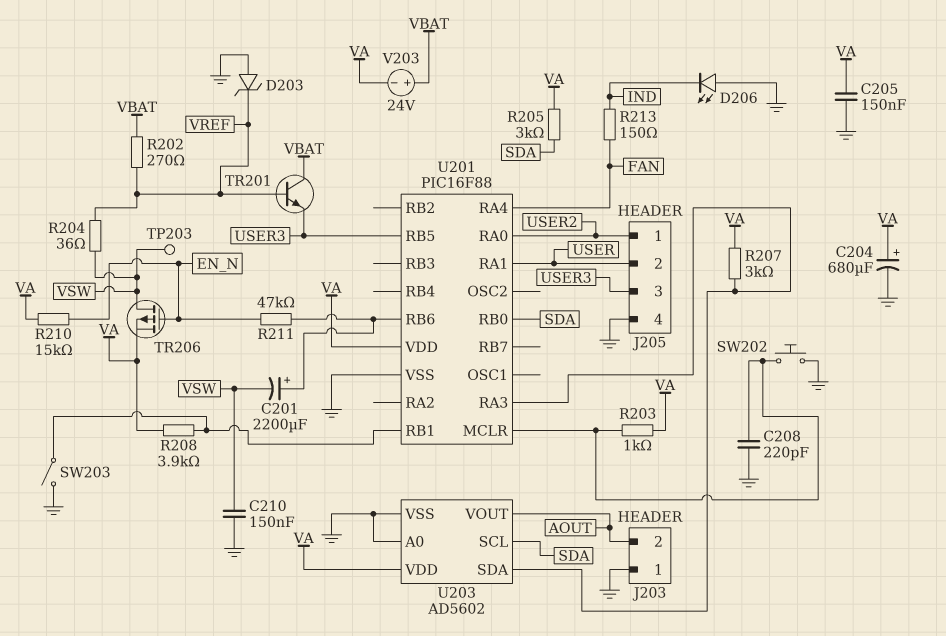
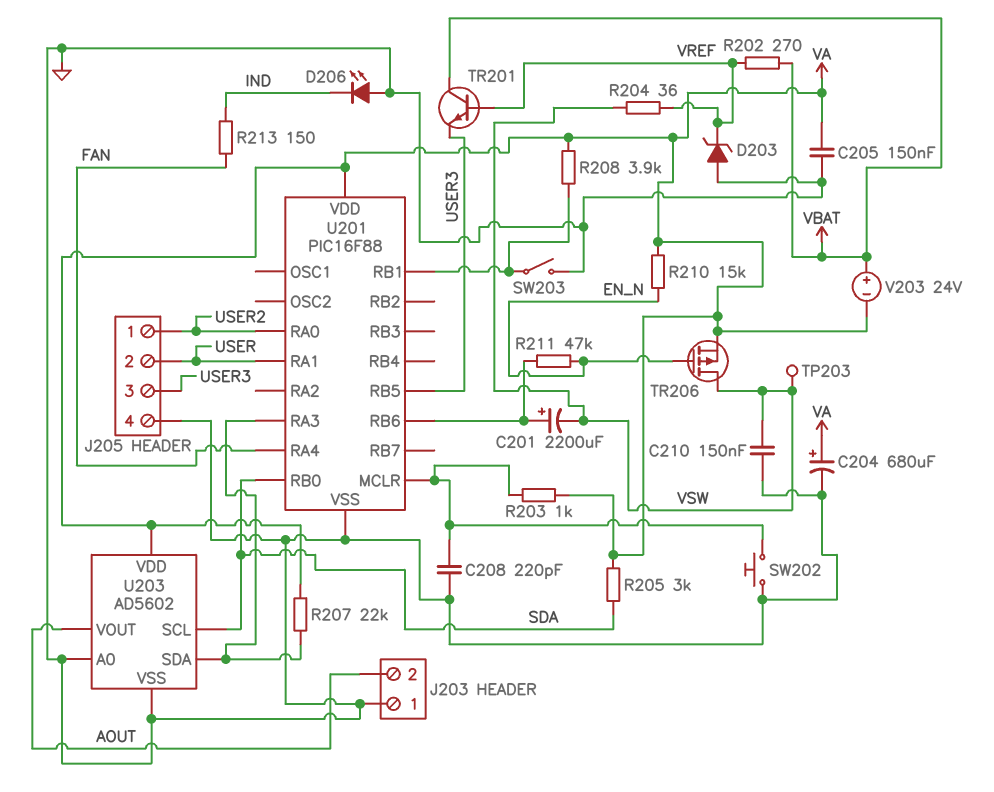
R207: 3k (U201/RA3, VA) -> 22k (U201/RA3, VA)

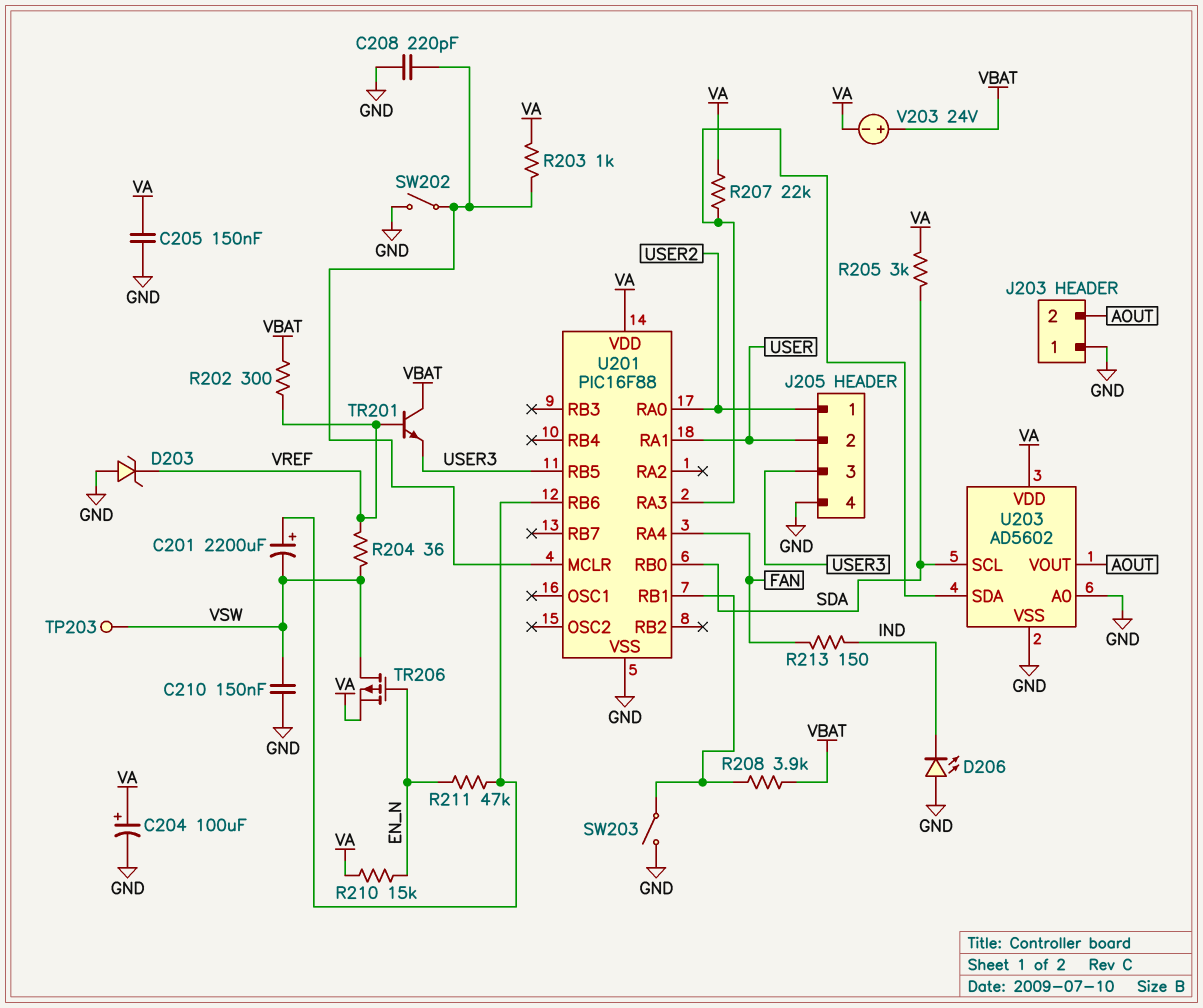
C204: 680uF (plus VA, minus GND) -> 100uF (plus VA, minus GND)
R202: 270 (VBAT, VREF) -> 300 (VBAT, VREF)
R208: 3.9k (U201/RB1, VA) -> 3.9k (U201/RB1, VBAT)
SW202: button (GND, U201/MCLR) -> switch (GND, U201/MCLR)

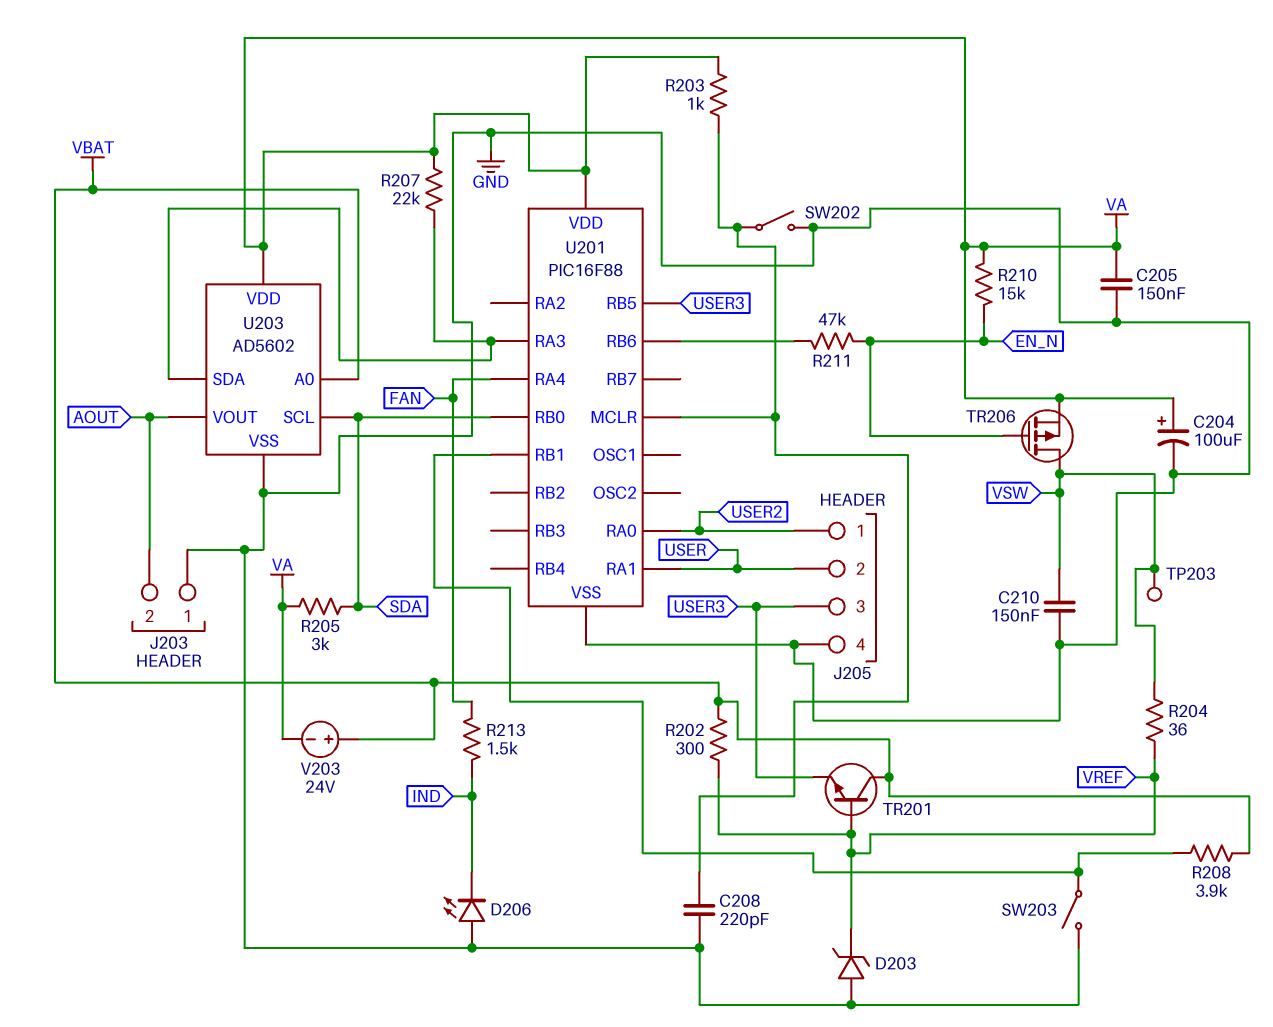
C201: 2200uF (plus U201/RB6, minus VSW) -> none
R213: 150 (FAN, IND) -> 1.5k (FAN, IND)
U203 pin A0: GND -> VBAT

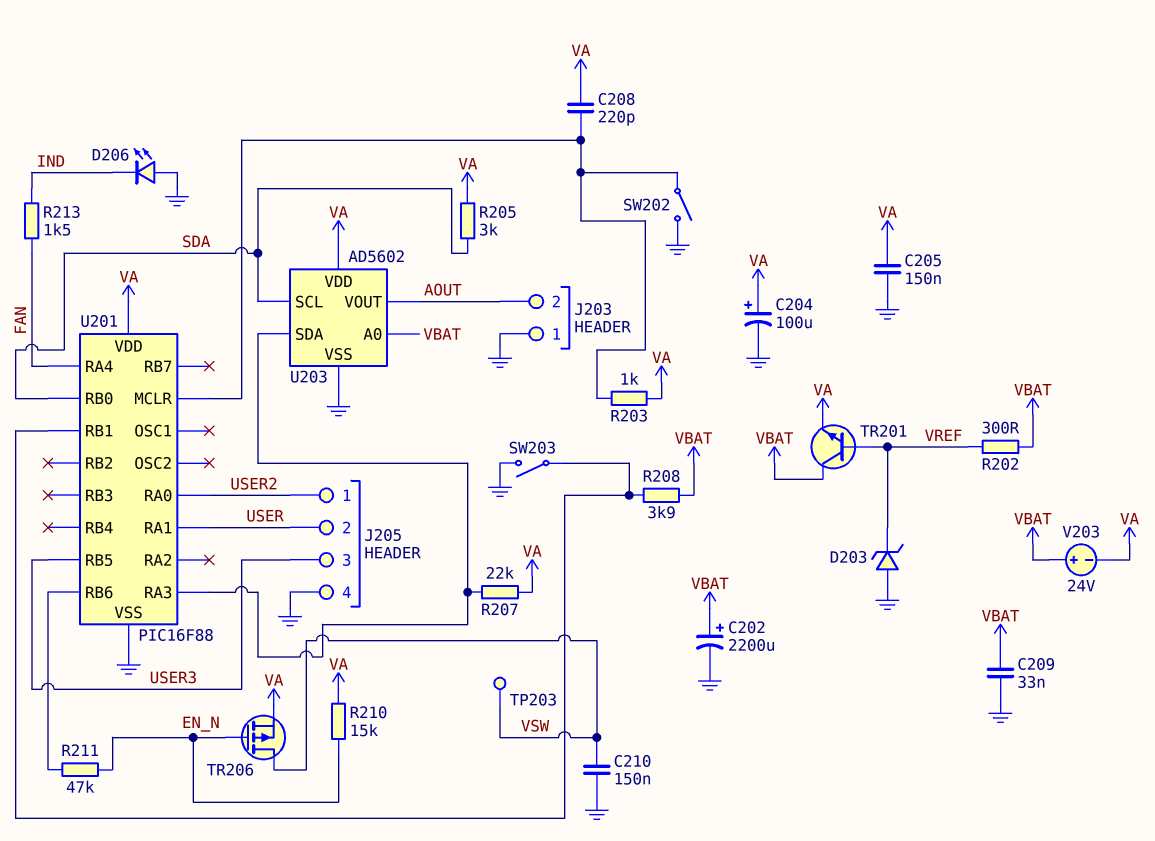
C202: none -> 2200uF (plus VBAT, minus GND)
C208: 220pF (GND, U201/MCLR) -> 220pF (U201/MCLR, VA)
C209: none -> 33nF (GND, VBAT)
R204: 36 (VREF, VSW) -> none
TR201: NPN (B VREF, C VBAT, E USER3) -> NPN (B VREF, C VBAT, E VA)

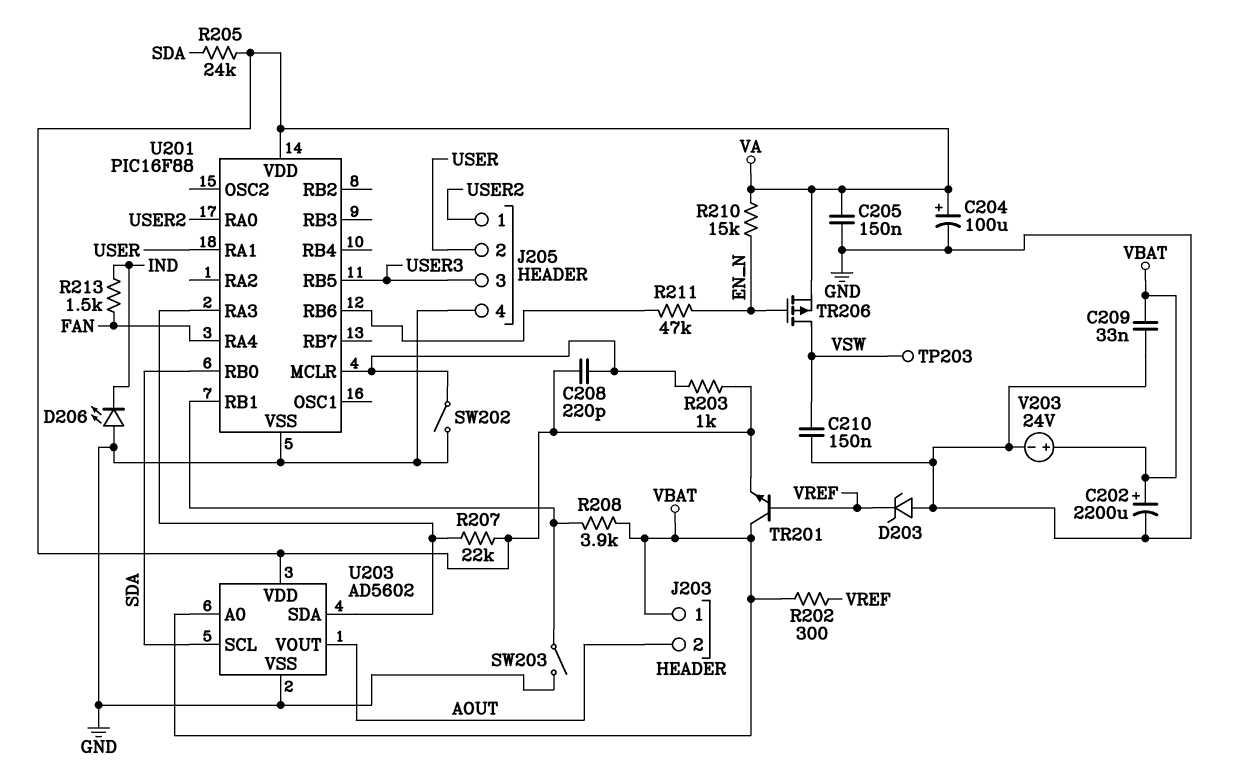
J203 pin 1: GND -> VBAT
R205: 3k (SDA, VA) -> 24k (SDA, VA)
V203: 24V (plus VBAT, minus VA) -> 24V (plus VBAT, minus GND)

